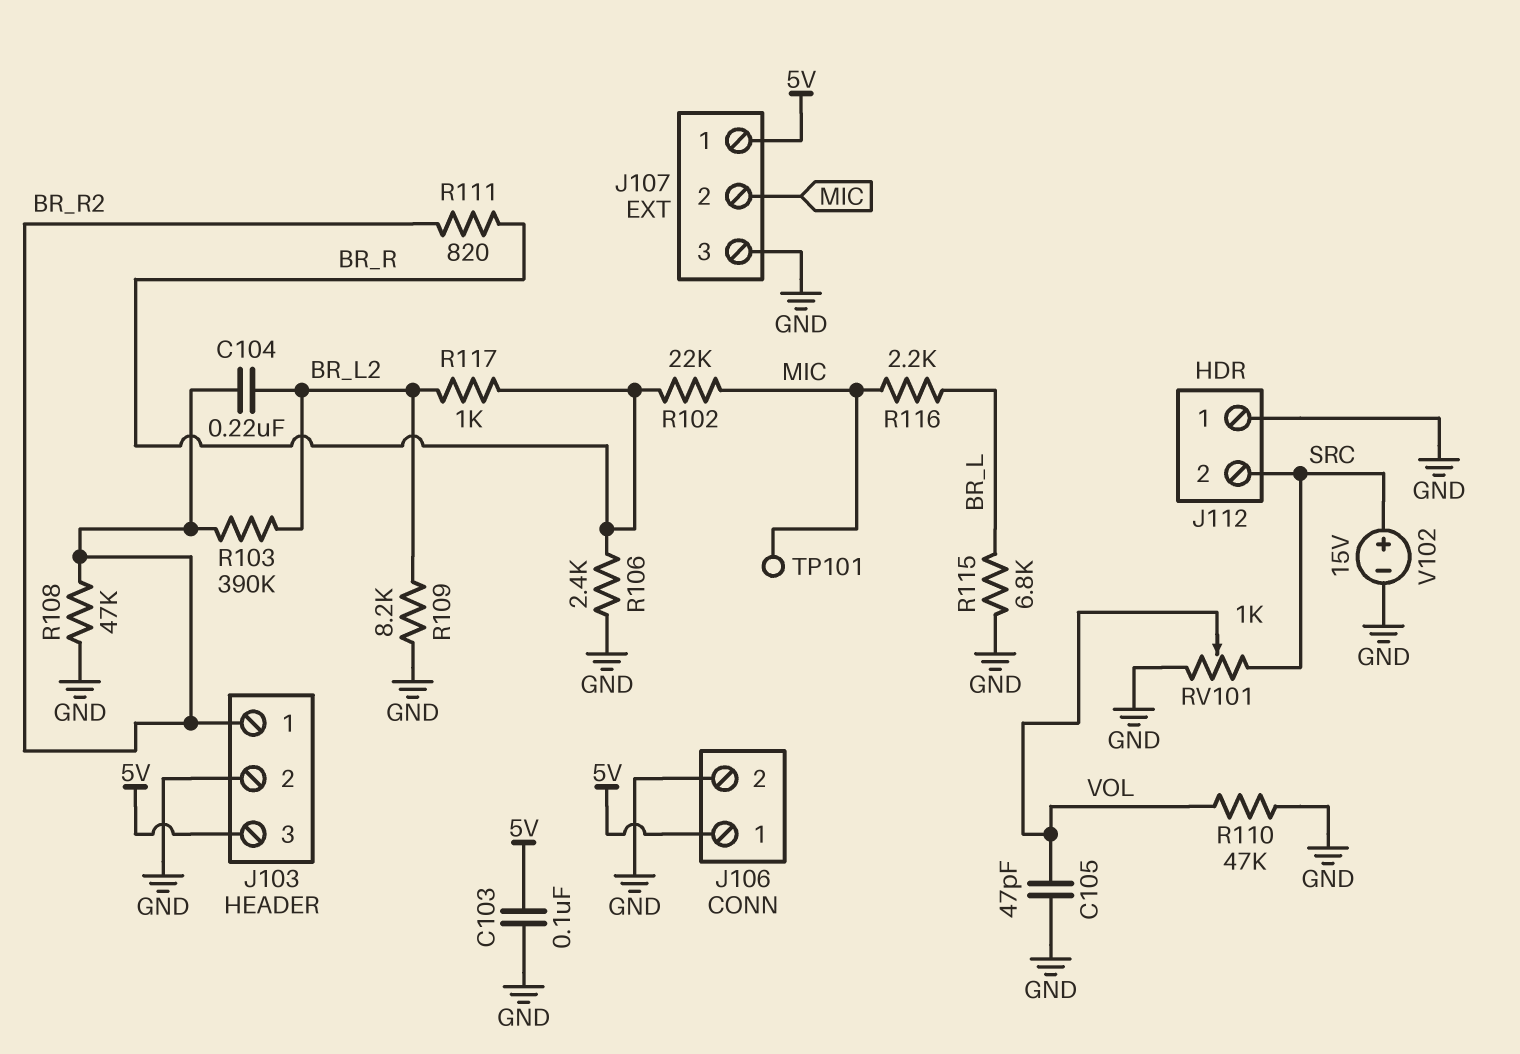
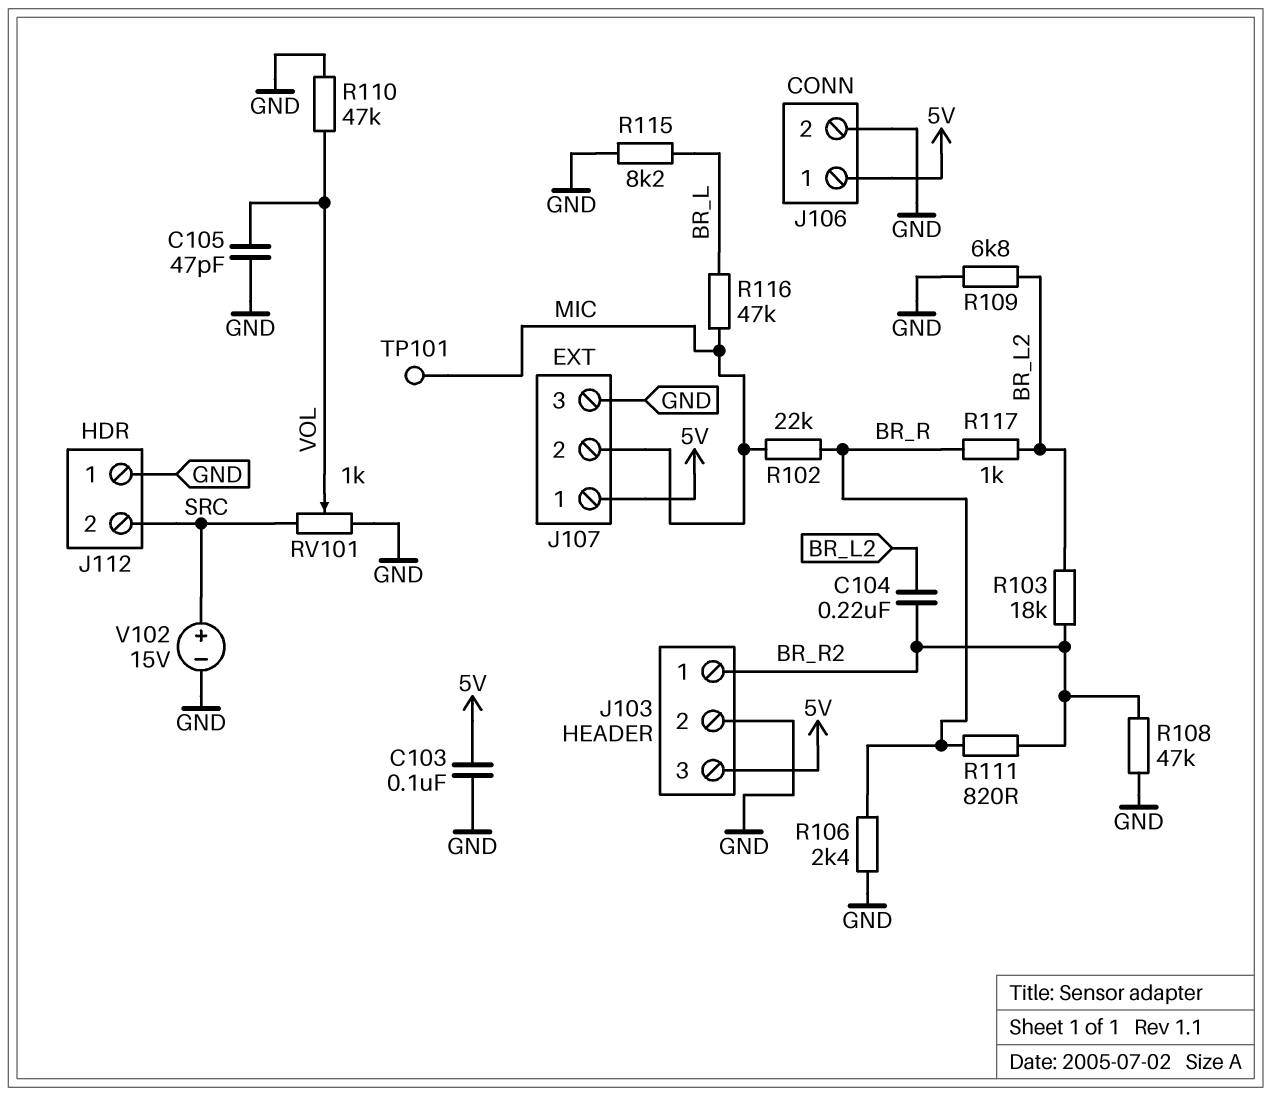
R103: 390k (BR_L2, BR_R2) -> 18k (BR_L2, BR_R2)
R109: 8.2k (BR_L2, GND) -> 6.8k (BR_L2, GND)
R115: 6.8k (BR_L, GND) -> 8.2k (BR_L, GND)
R116: 2.2k (BR_L, MIC) -> 47k (BR_L, MIC)

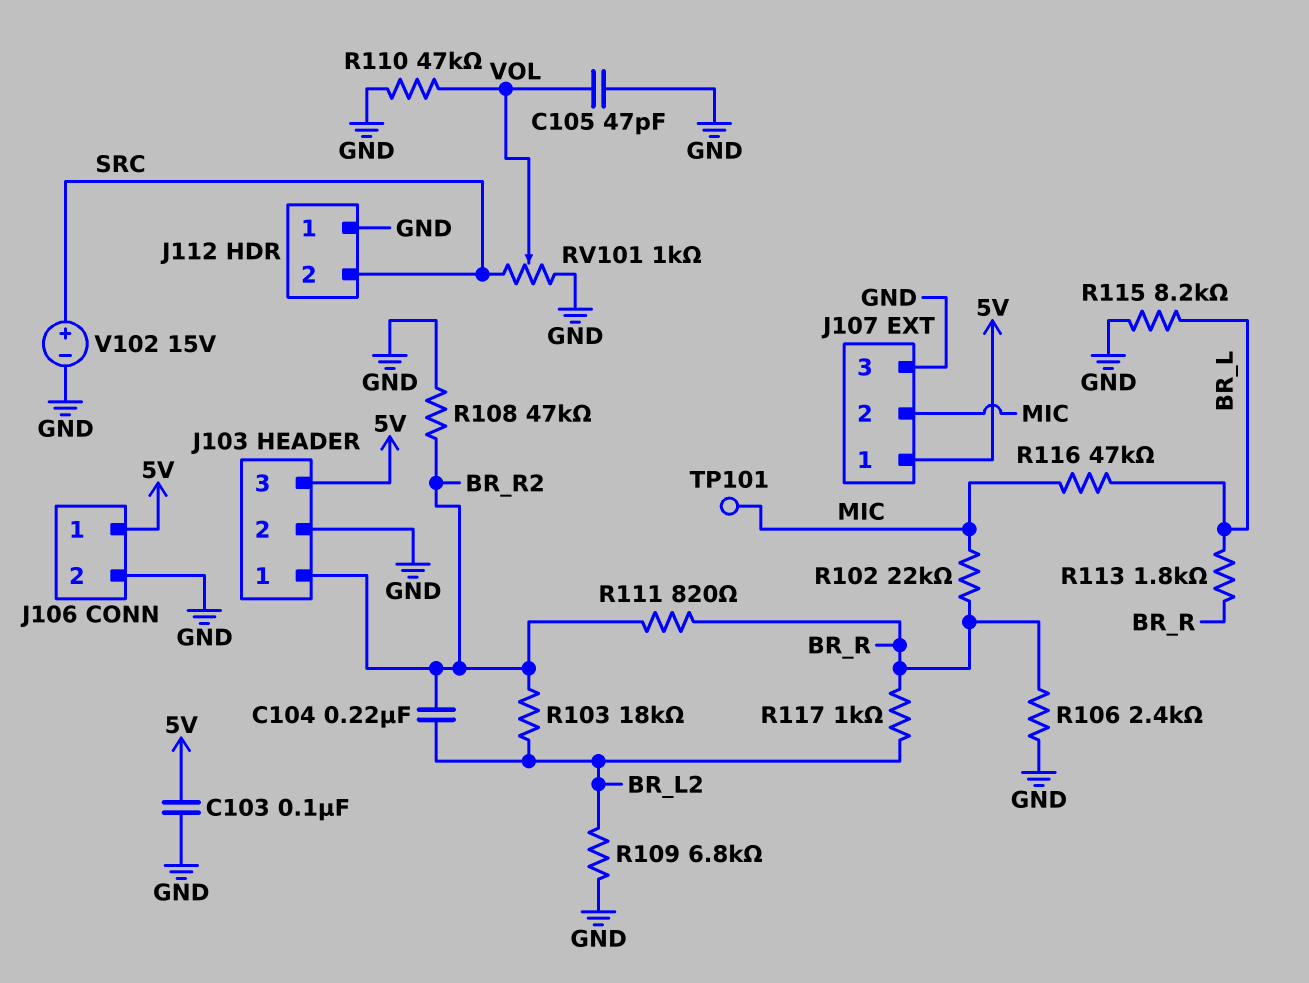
R113: none -> 1.8k (BR_L, BR_R)

